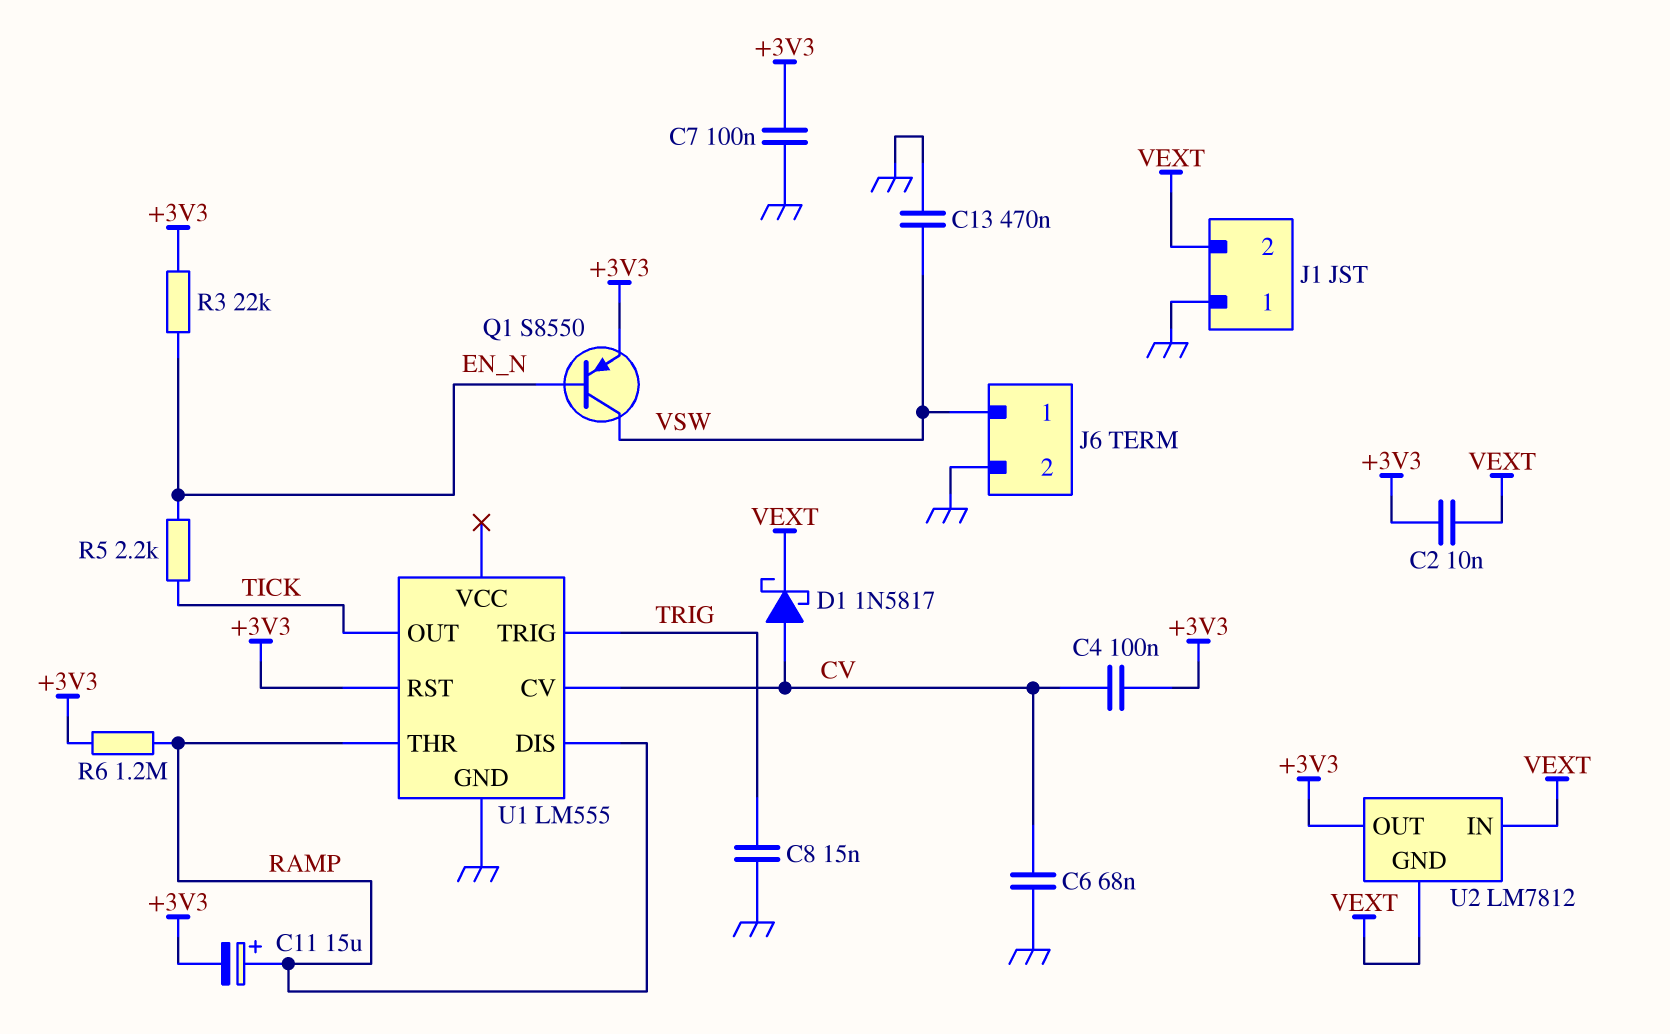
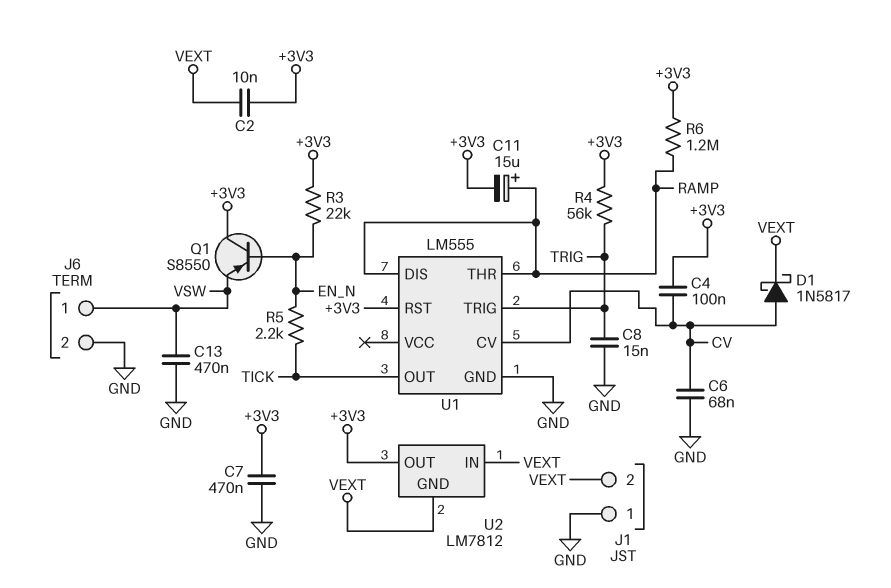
C7: 100nF (+3V3, GND) -> 470nF (+3V3, GND)
Q1: PNP S8550 (B EN_N, C VSW, E +3V3) -> PNP S8550 (B EN_N, C +3V3, E VSW)
R4: none -> 56k (+3V3, TRIG)

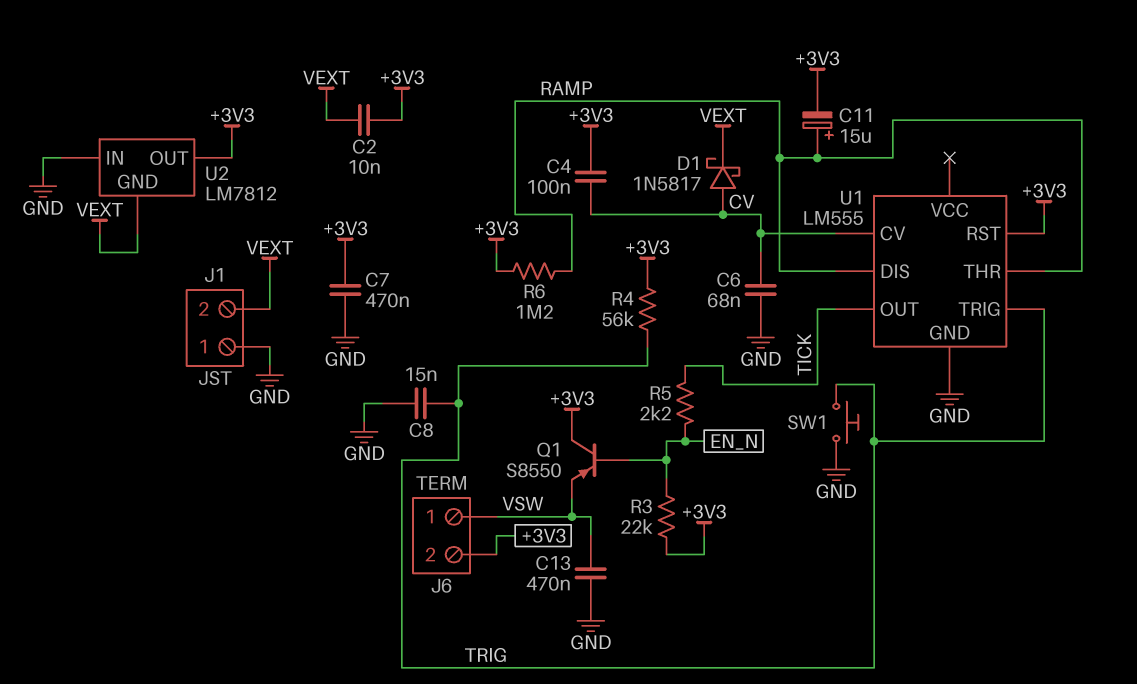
J6 pin 2: GND -> +3V3
SW1: none -> button (GND, TRIG)
U2 pin IN: VEXT -> GND

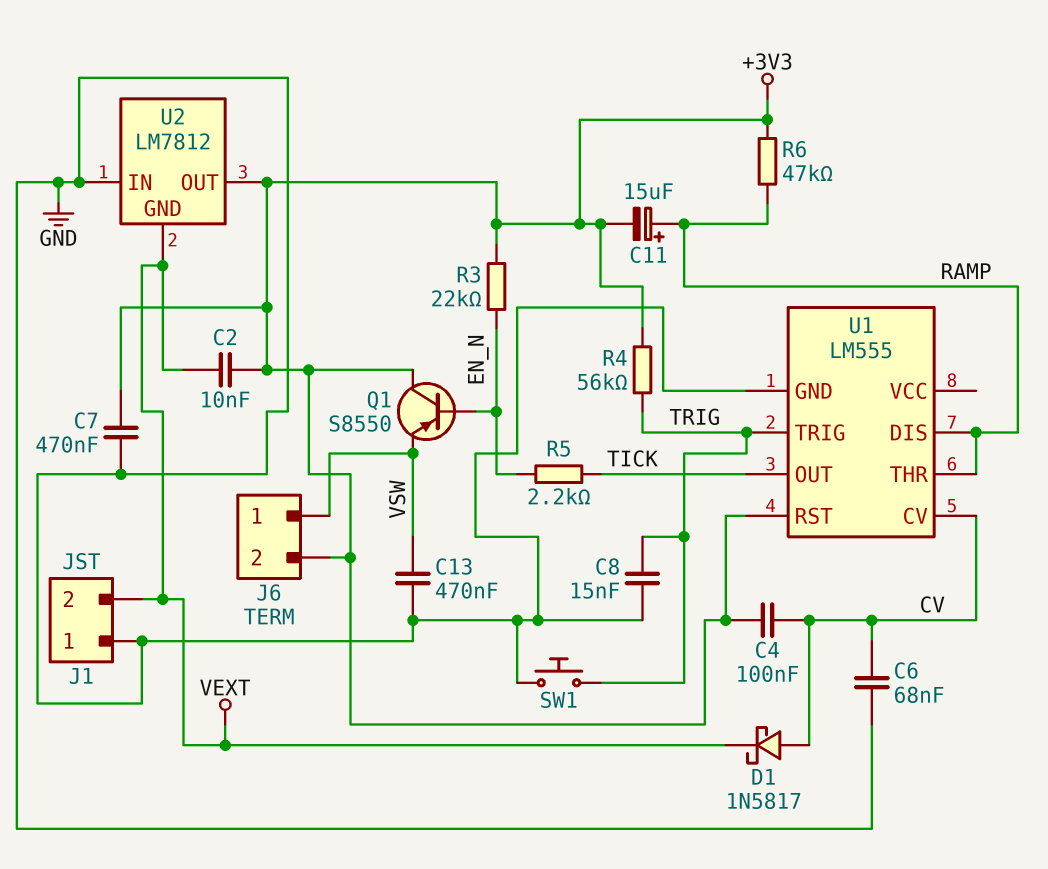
R6: 1.2M (+3V3, RAMP) -> 47k (+3V3, RAMP)

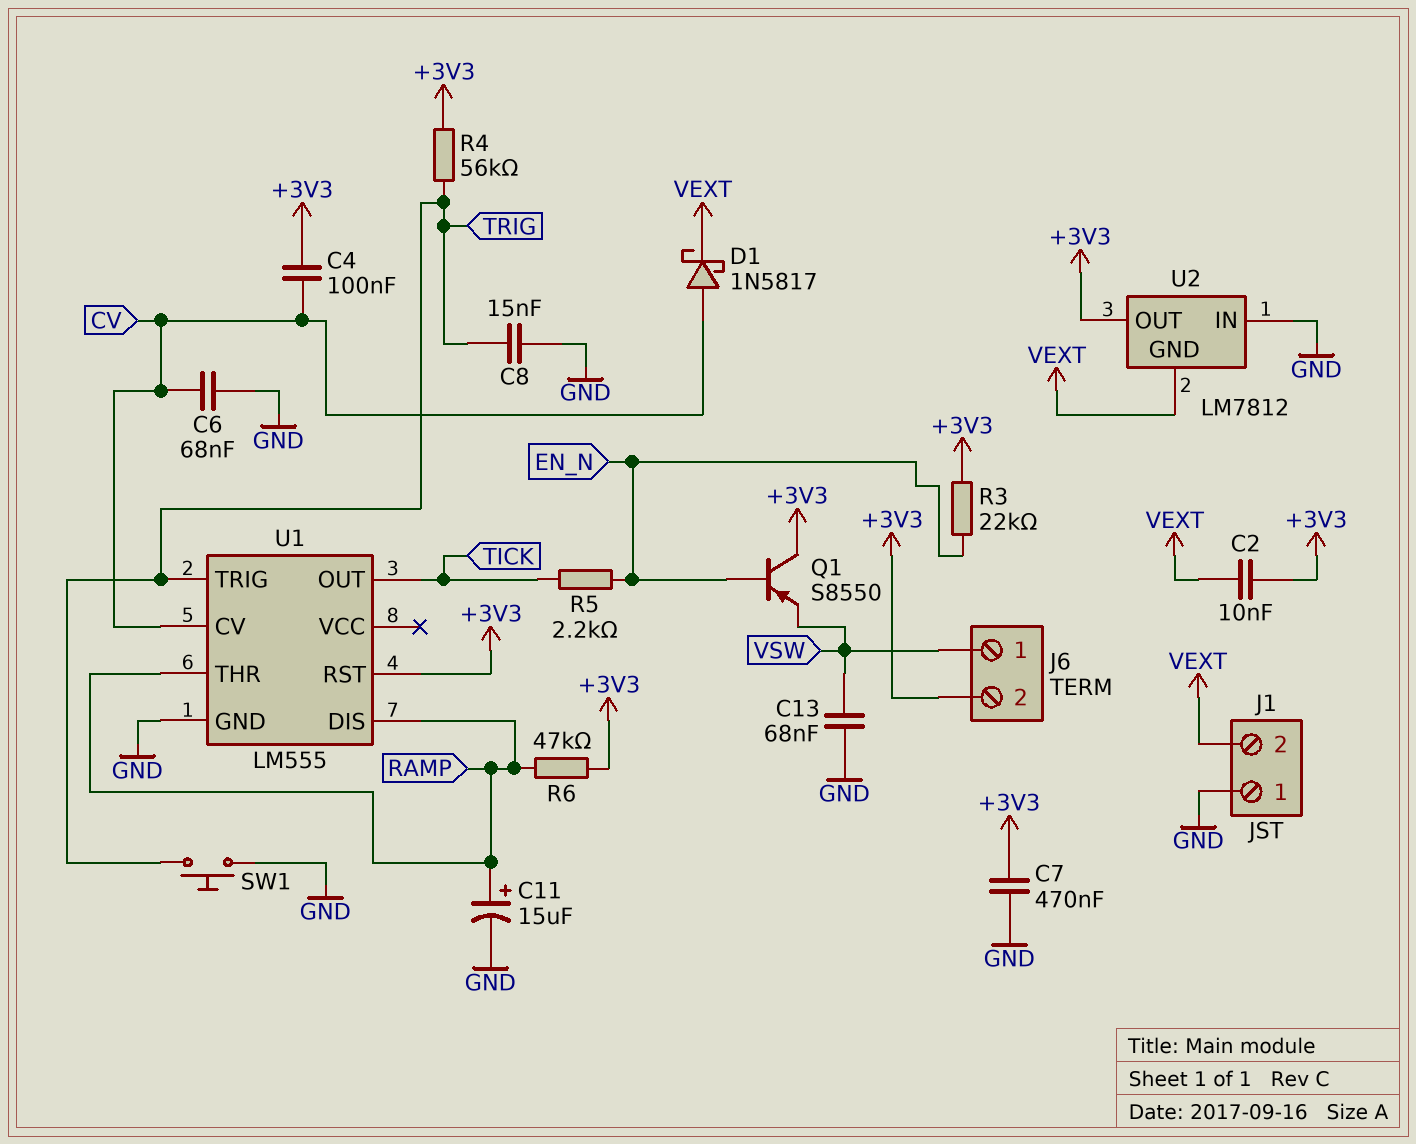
C11: 15uF (plus RAMP, minus +3V3) -> 15uF (plus RAMP, minus GND)
C13: 470nF (GND, VSW) -> 68nF (GND, VSW)

